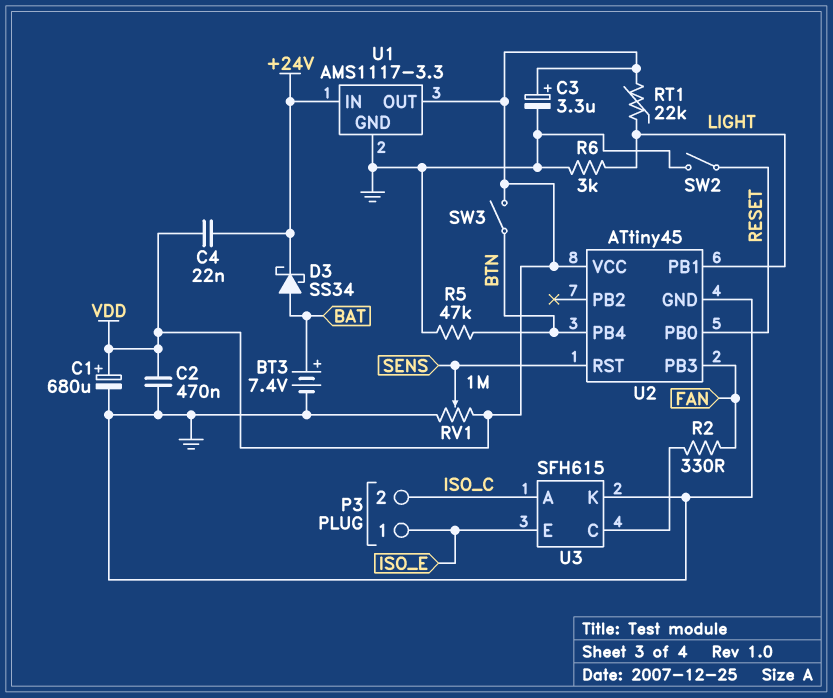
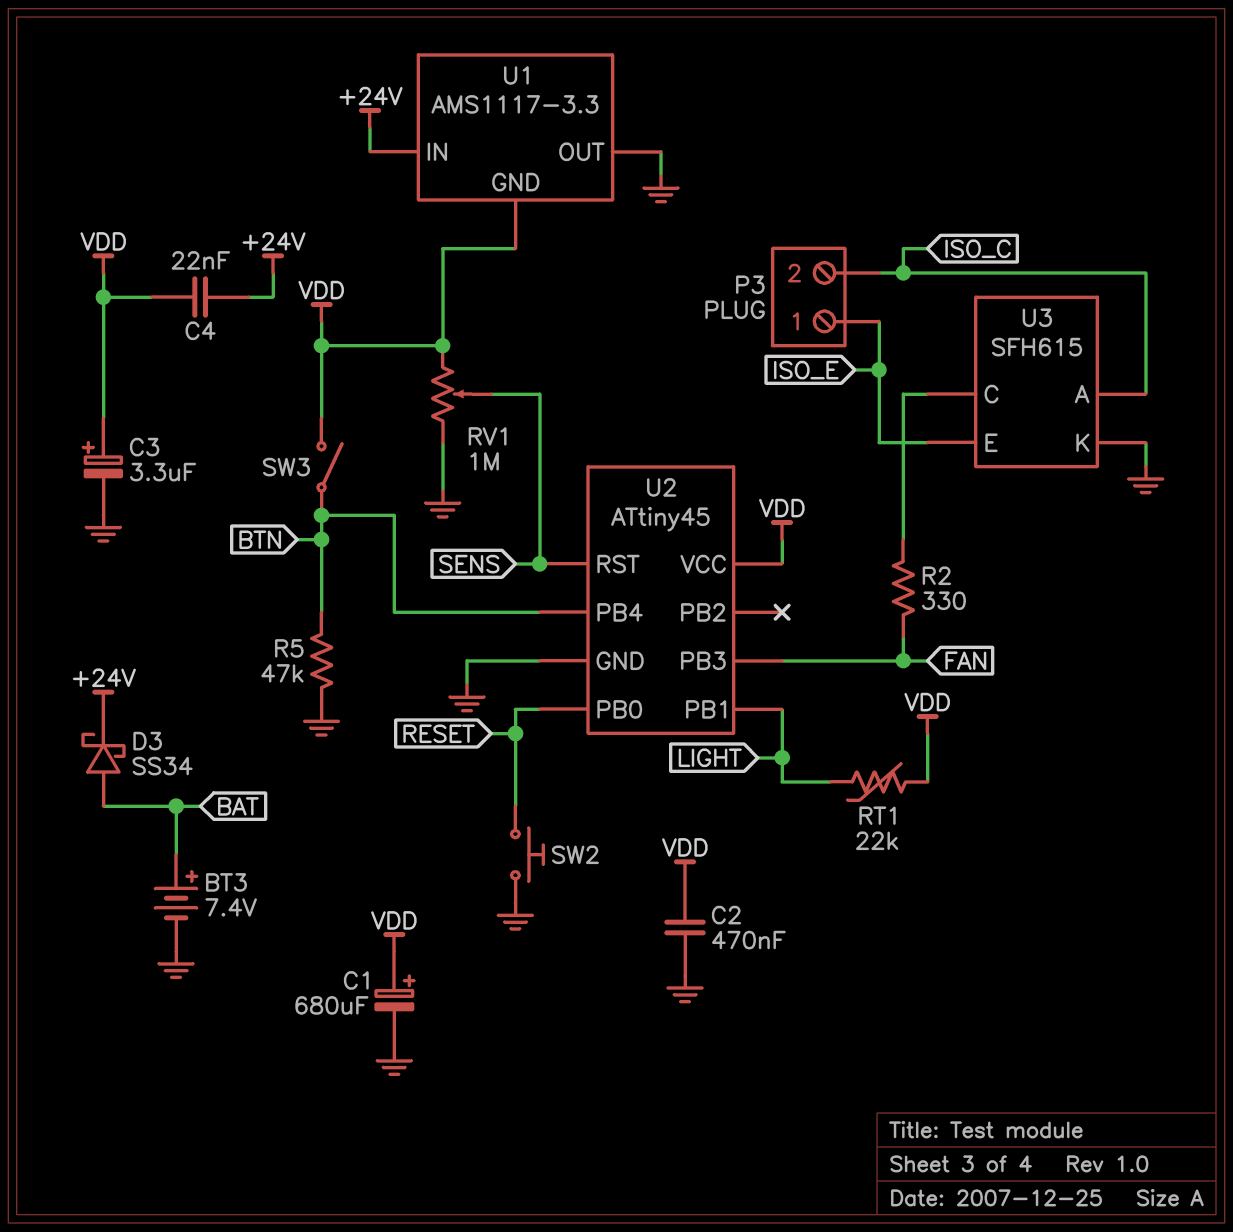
R6: 3k (GND, LIGHT) -> none
SW2: switch (GND, RESET) -> button (GND, RESET)
U1 pin GND: GND -> VDD
U1 pin OUT: VDD -> GND

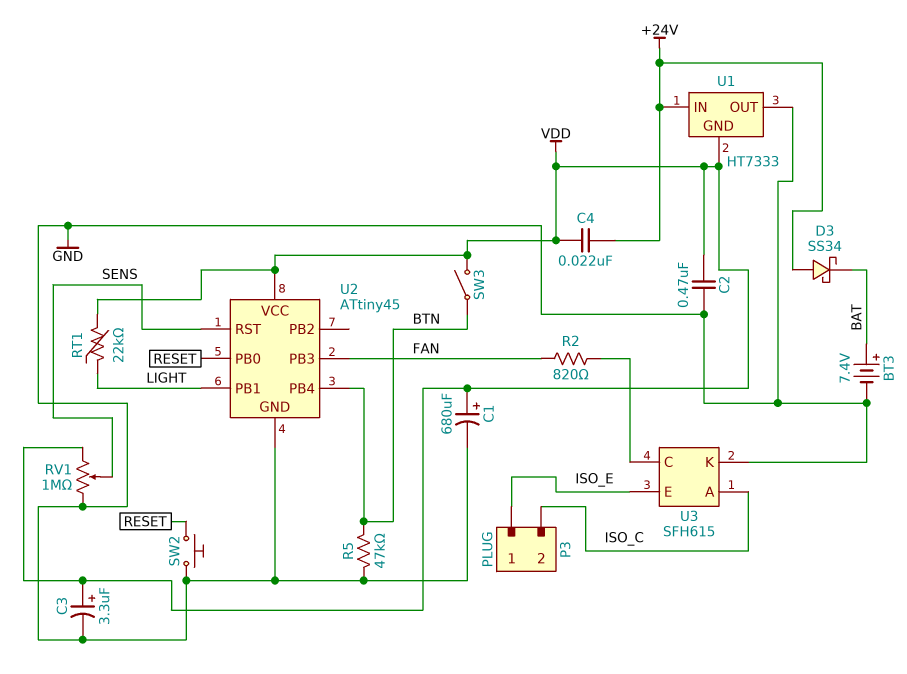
D3: schottky SS34 (A BAT, K +24V) -> schottky SS34 (A +24V, K BAT)
R2: 330 (FAN, U3/C) -> 820 (FAN, U3/C)
U1: AMS1117-3.3 -> HT7333

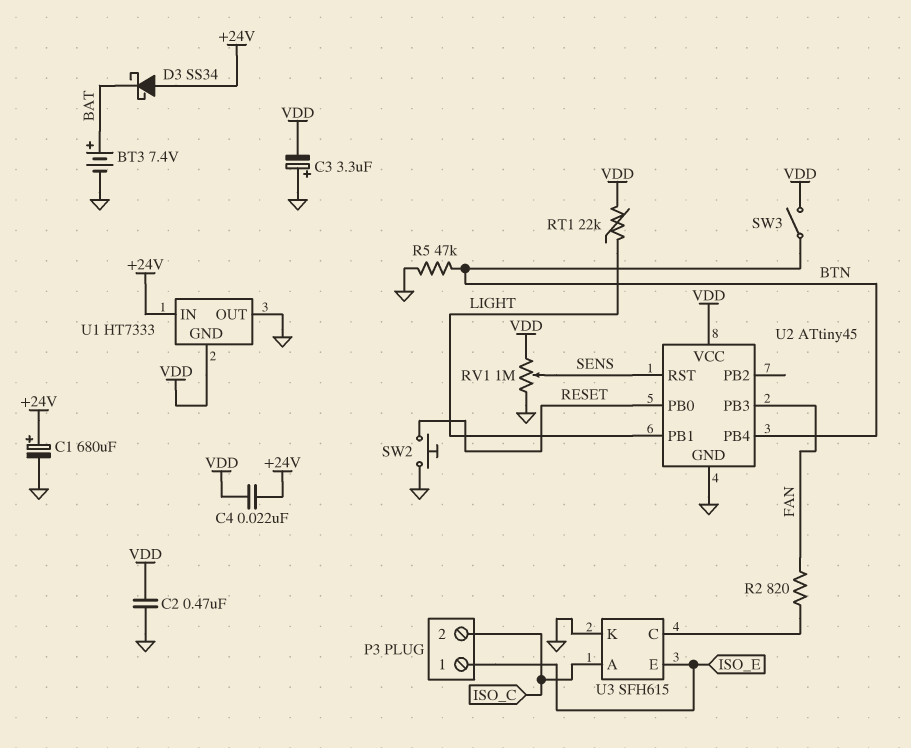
C1: 680uF (plus VDD, minus GND) -> 680uF (plus +24V, minus GND)
C3: 3.3uF (plus VDD, minus GND) -> 3.3uF (plus GND, minus VDD)

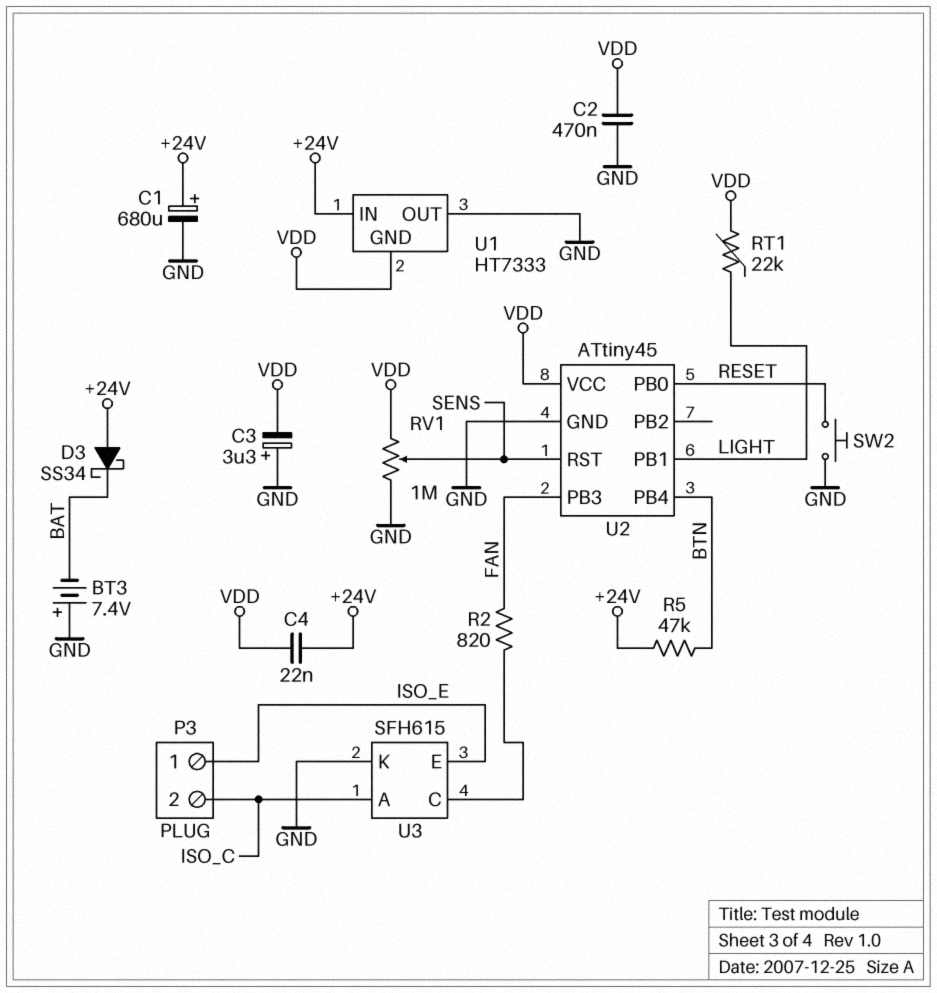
BT3: 7.4V (plus BAT, minus GND) -> 7.4V (plus GND, minus BAT)
R5: 47k (BTN, GND) -> 47k (+24V, BTN)
SW3: switch (BTN, VDD) -> none

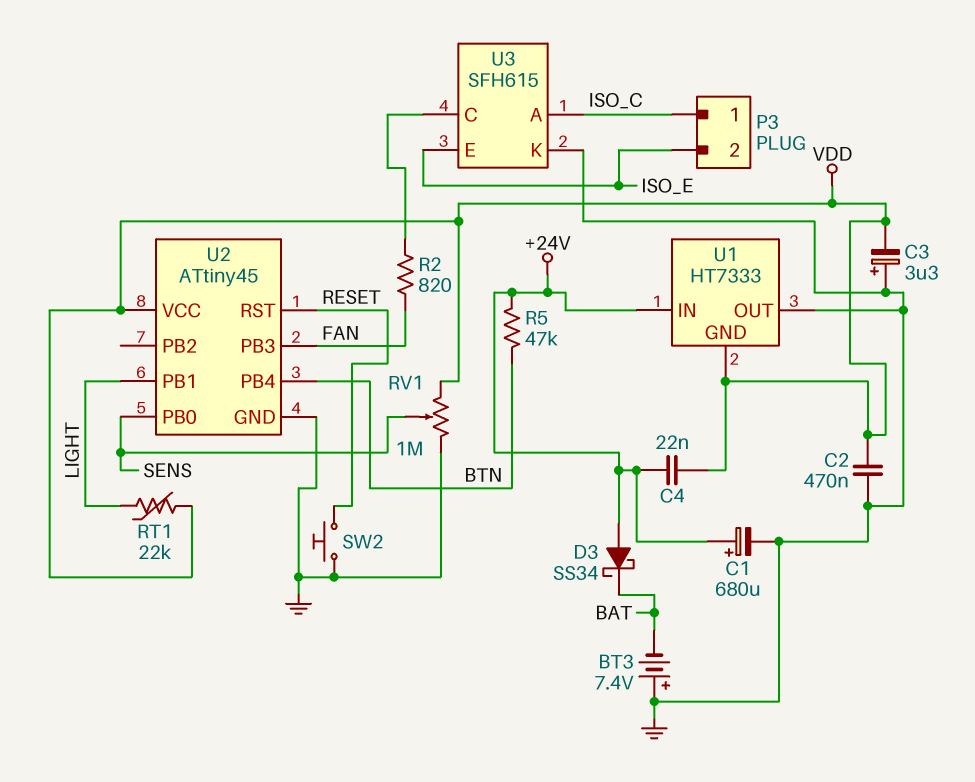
P3 pin 1: ISO_E -> ISO_C
P3 pin 2: ISO_C -> ISO_E
U2 pin PB0: RESET -> SENS
U2 pin RST: SENS -> RESET

